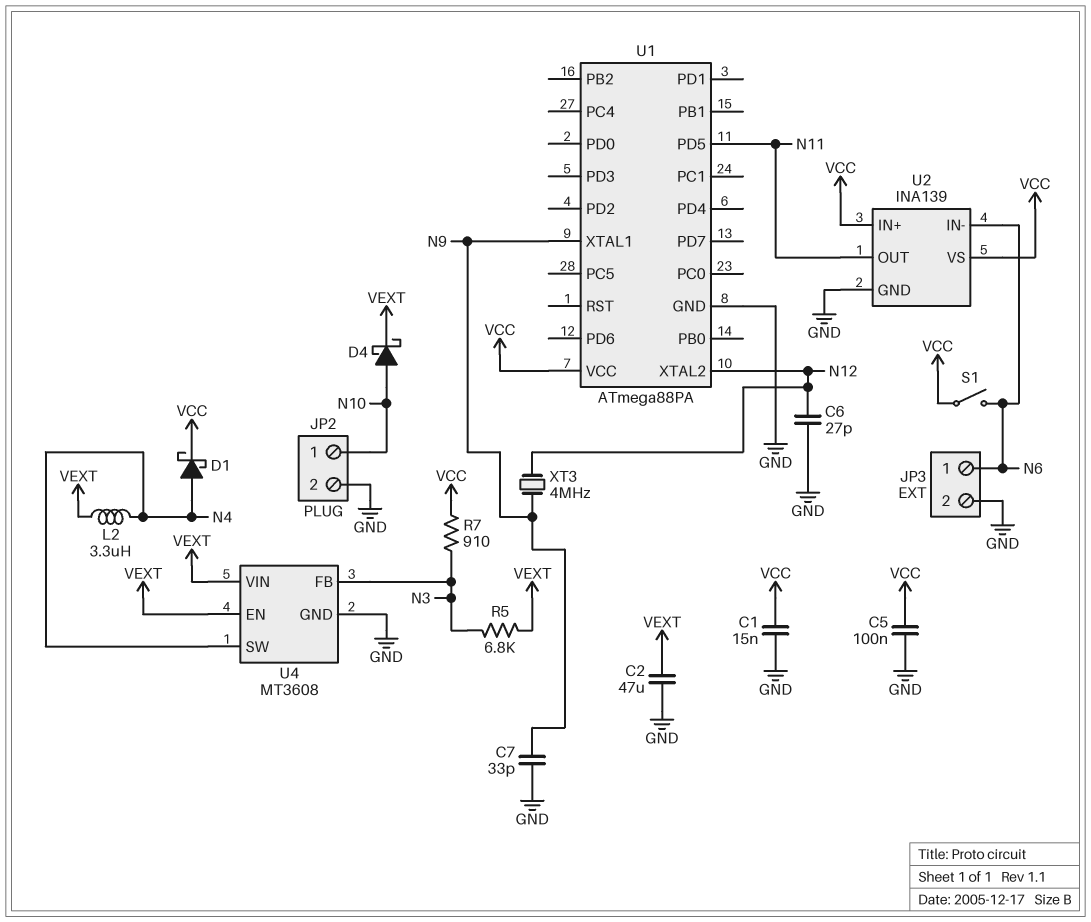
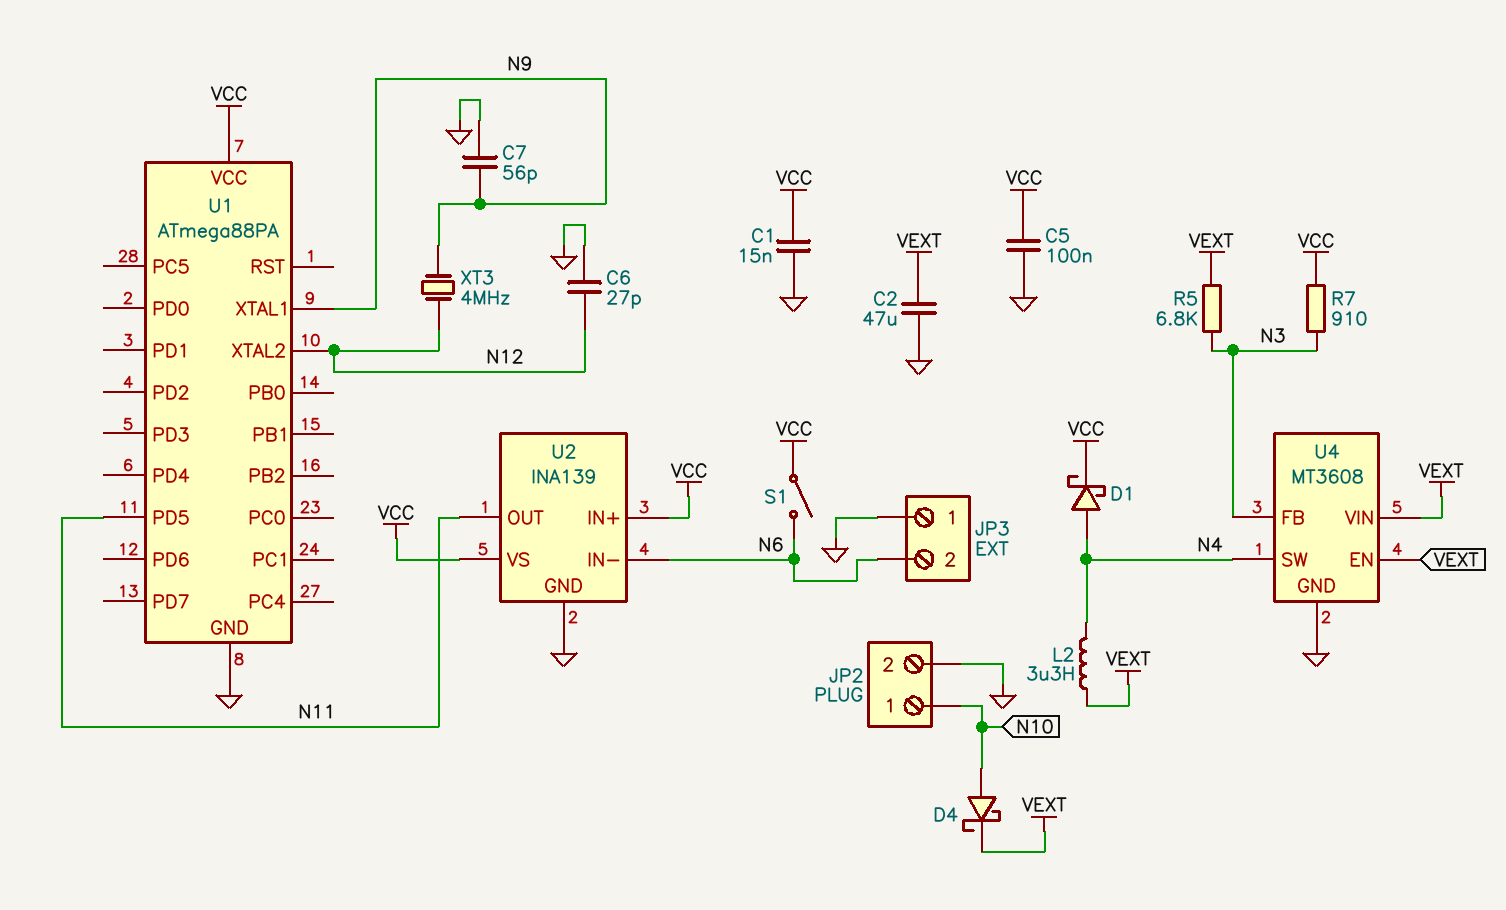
C7: 33pF (GND, N9) -> 56pF (GND, N9)
JP3 pin 1: N6 -> GND
JP3 pin 2: GND -> N6

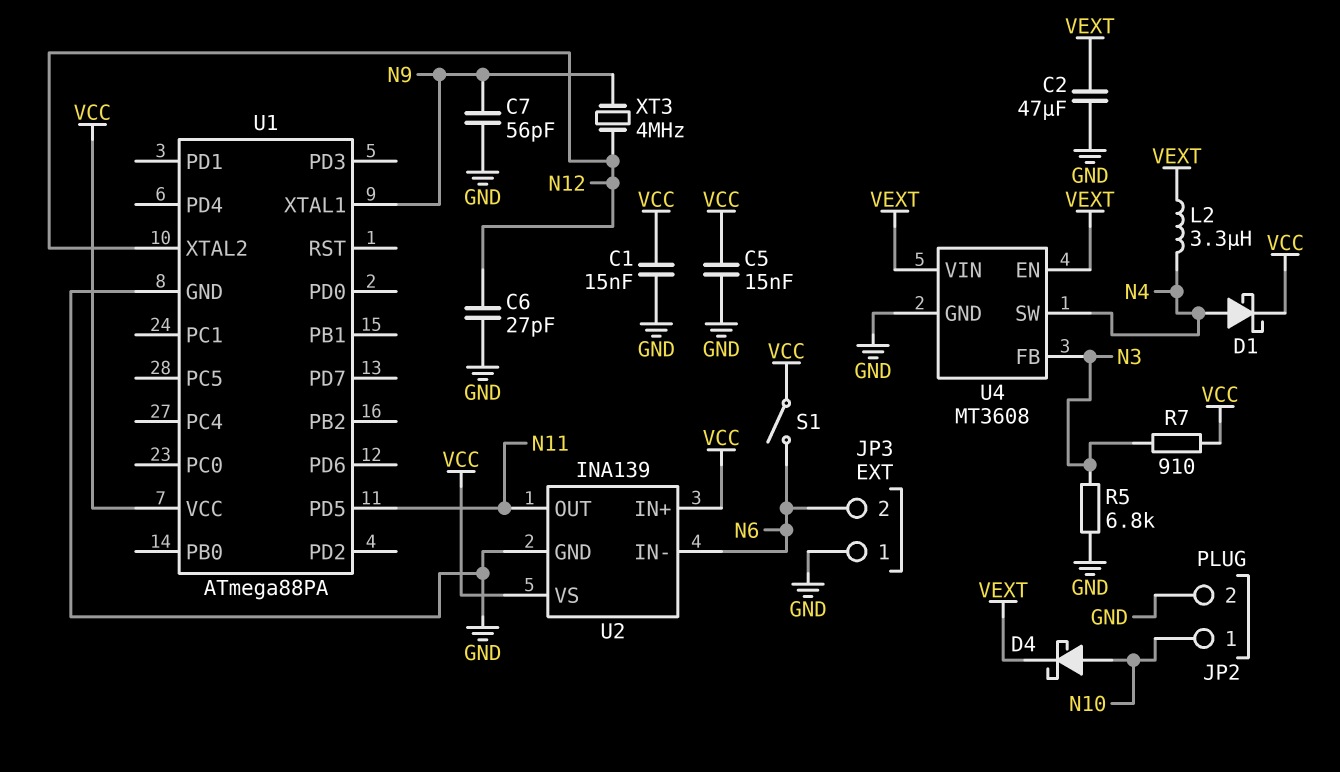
C5: 100nF (GND, VCC) -> 15nF (GND, VCC)
R5: 6.8k (N3, VEXT) -> 6.8k (GND, N3)

